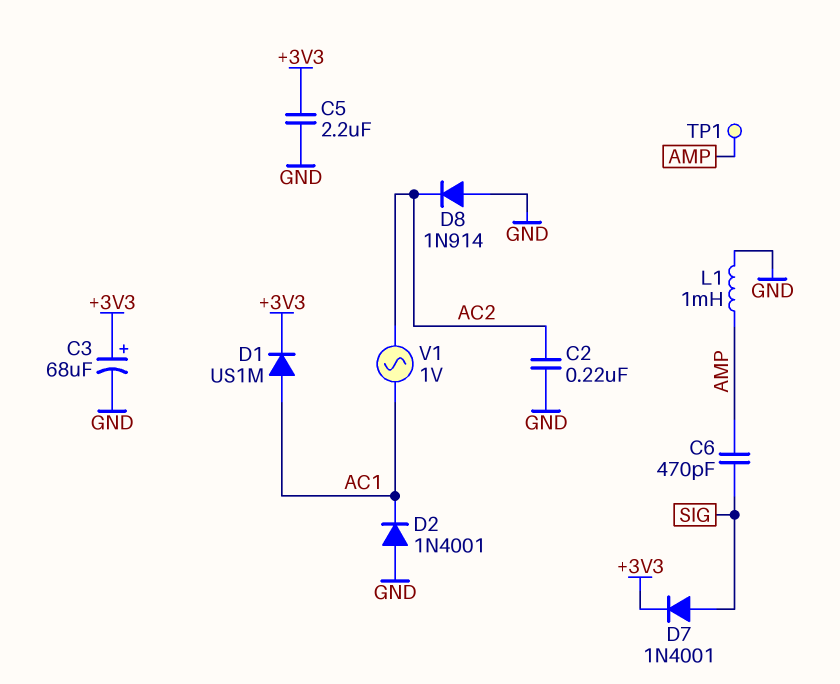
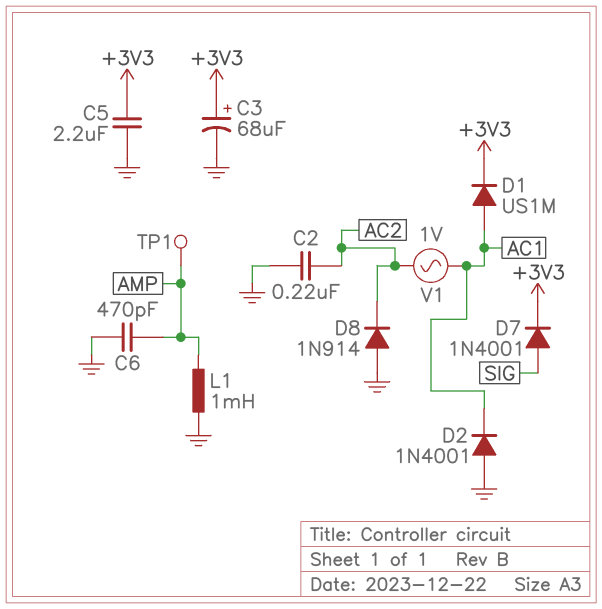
C6: 470pF (AMP, SIG) -> 470pF (AMP, GND)

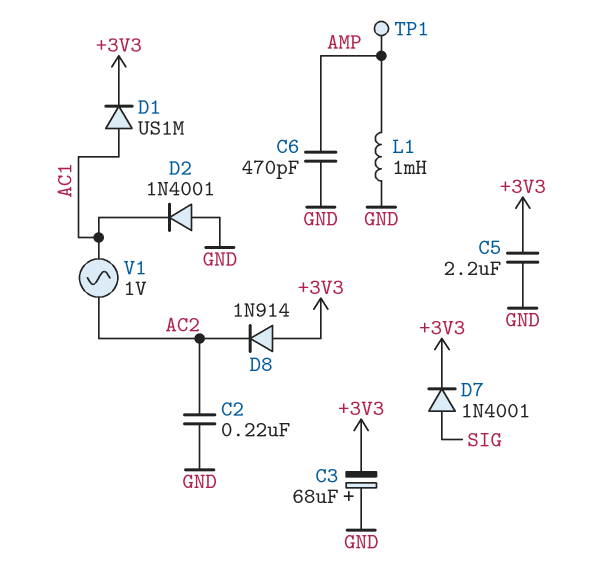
C3: 68uF (plus +3V3, minus GND) -> 68uF (plus GND, minus +3V3)
D8: diode 1N914 (A GND, K AC2) -> diode 1N914 (A +3V3, K AC2)

